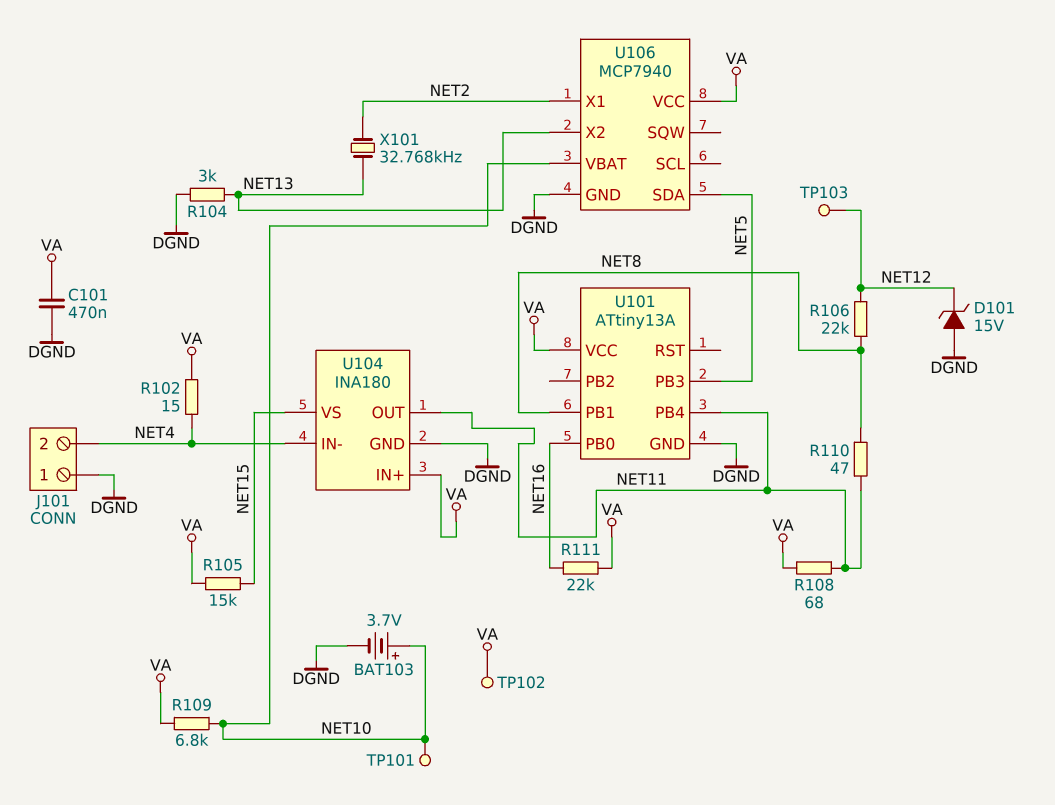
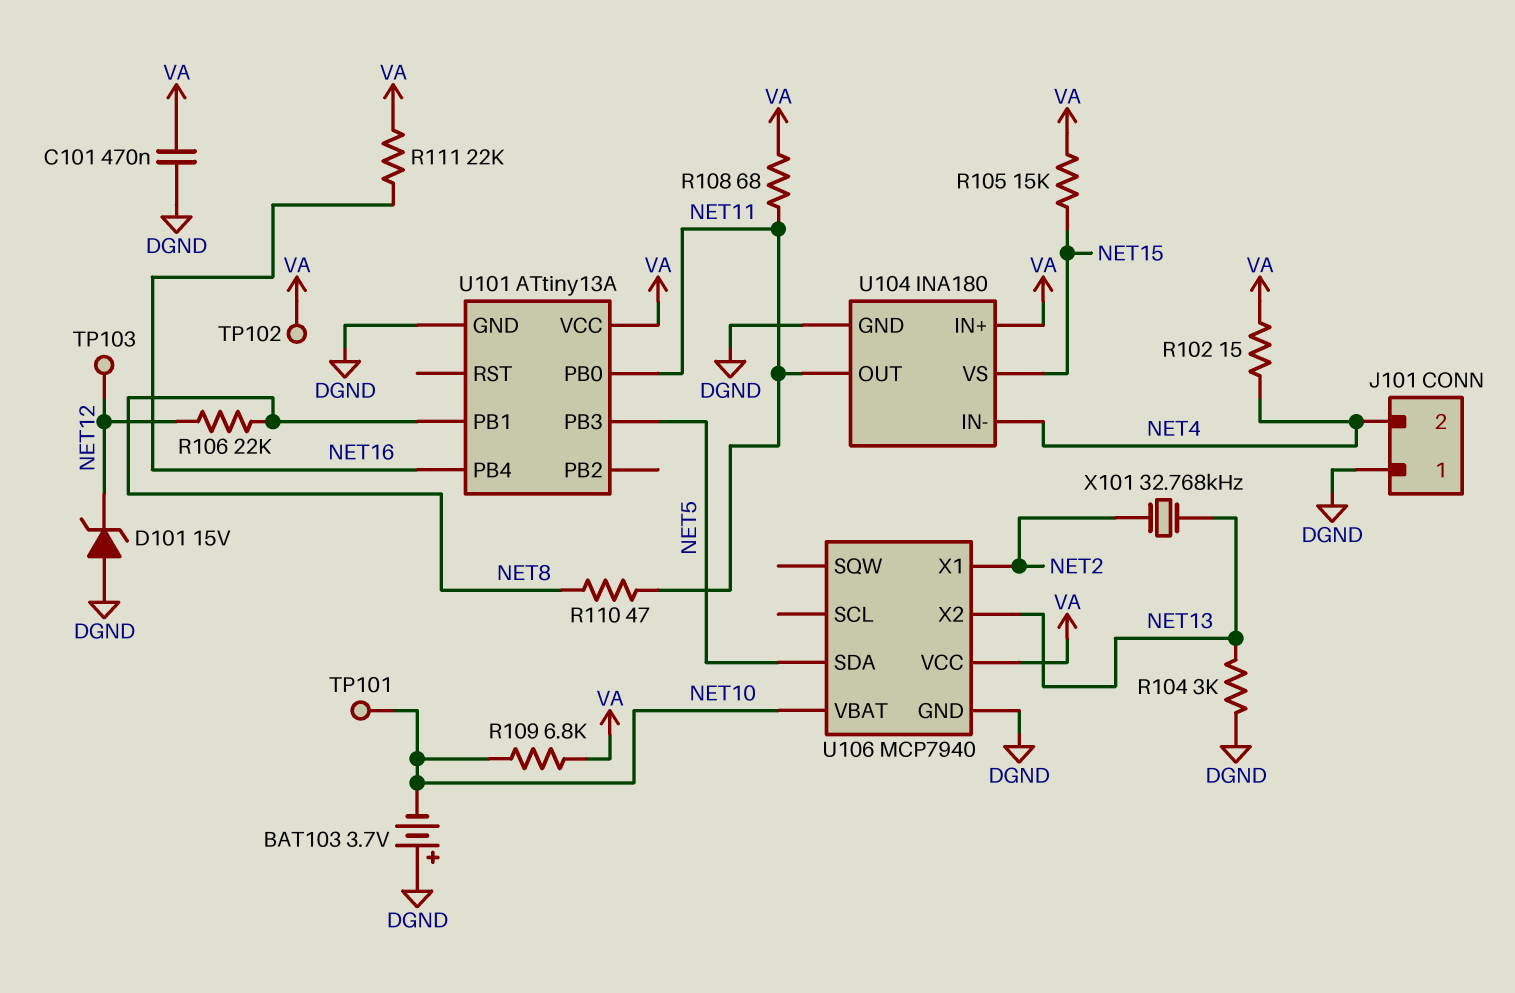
BAT103: 3.7V (plus NET10, minus DGND) -> 3.7V (plus DGND, minus NET10)
U101 pin PB0: NET16 -> NET11
U101 pin PB4: NET11 -> NET16

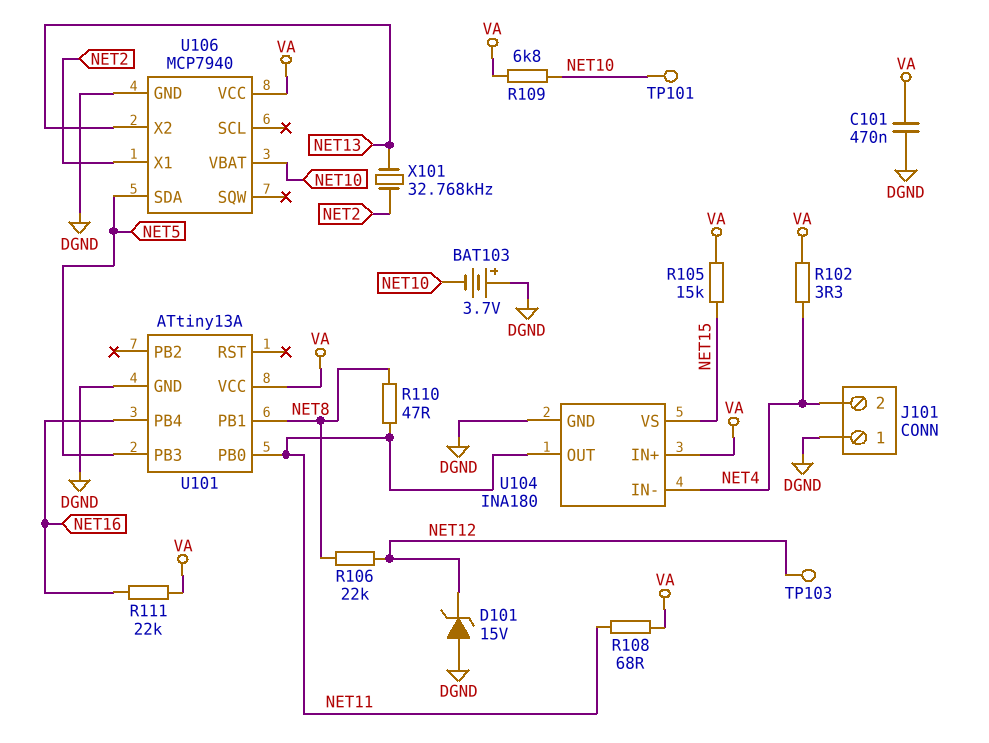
R102: 15 (NET4, VA) -> 3.3 (NET4, VA)
R104: 3k (DGND, NET13) -> none
TP102: test point (VA) -> none

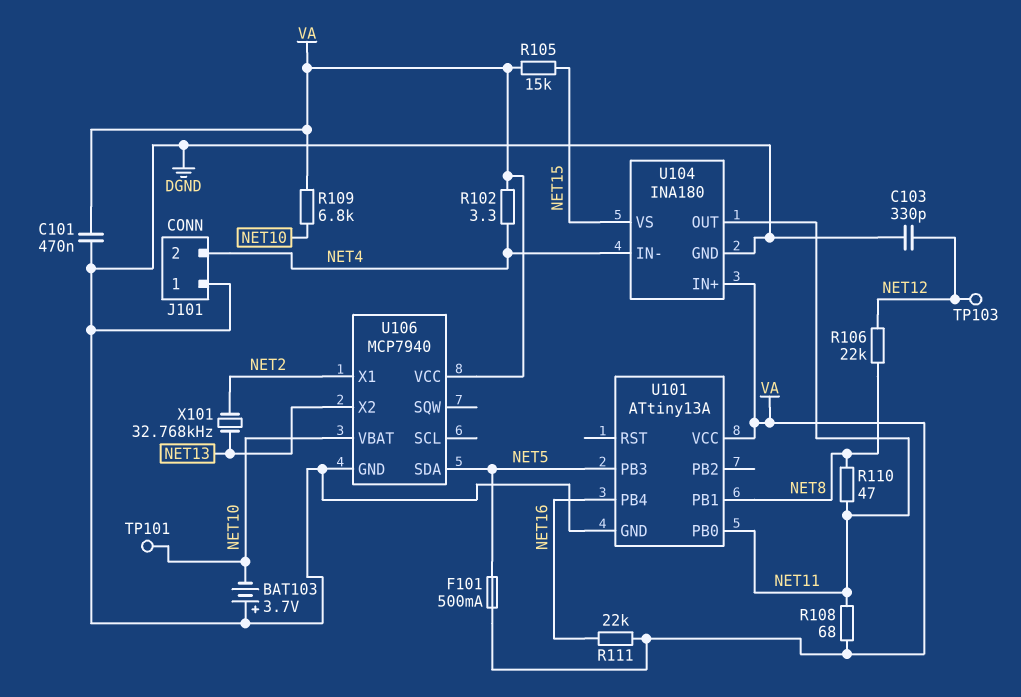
C103: none -> 330pF (DGND, NET12)
D101: zener 15V (A DGND, K NET12) -> none
F101: none -> 500mA (NET5, VA)

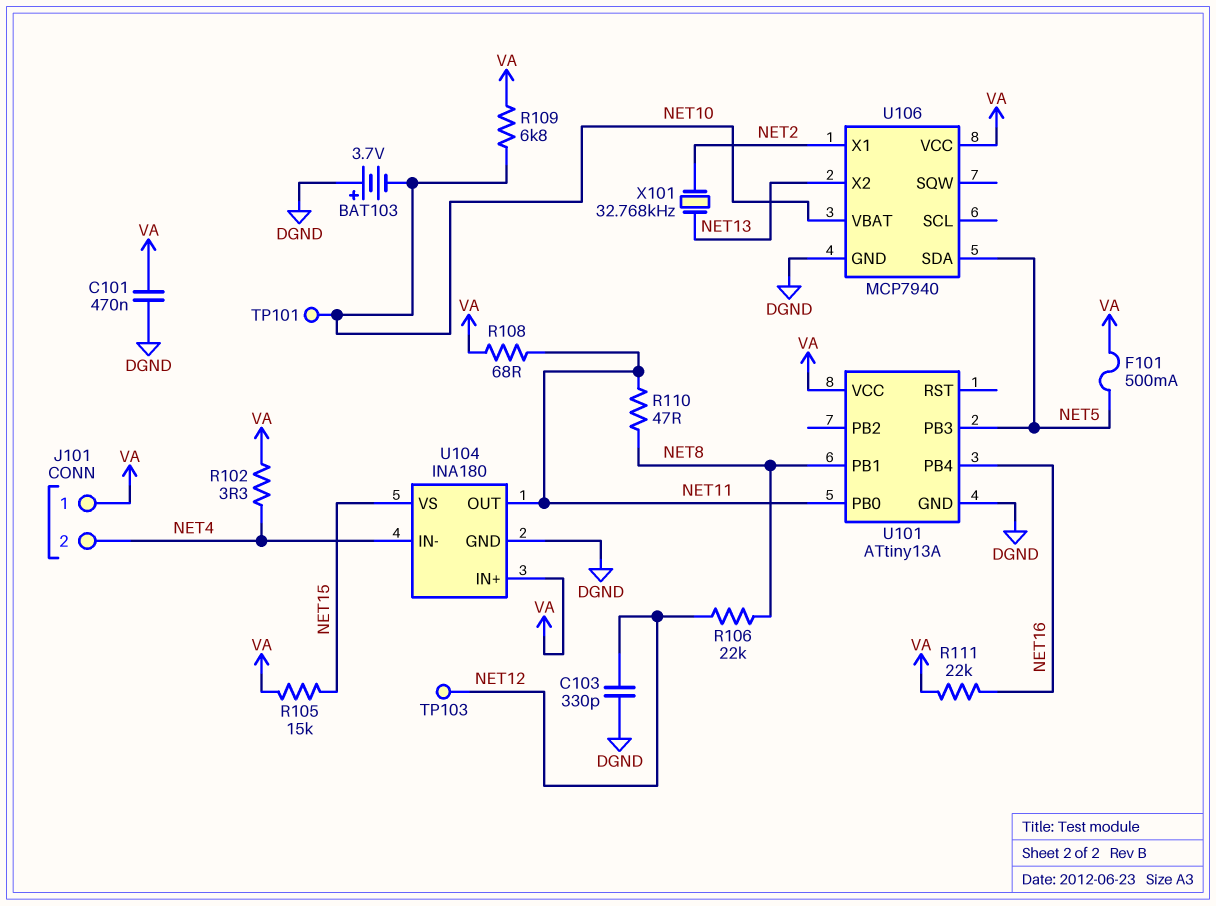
J101 pin 1: DGND -> VA

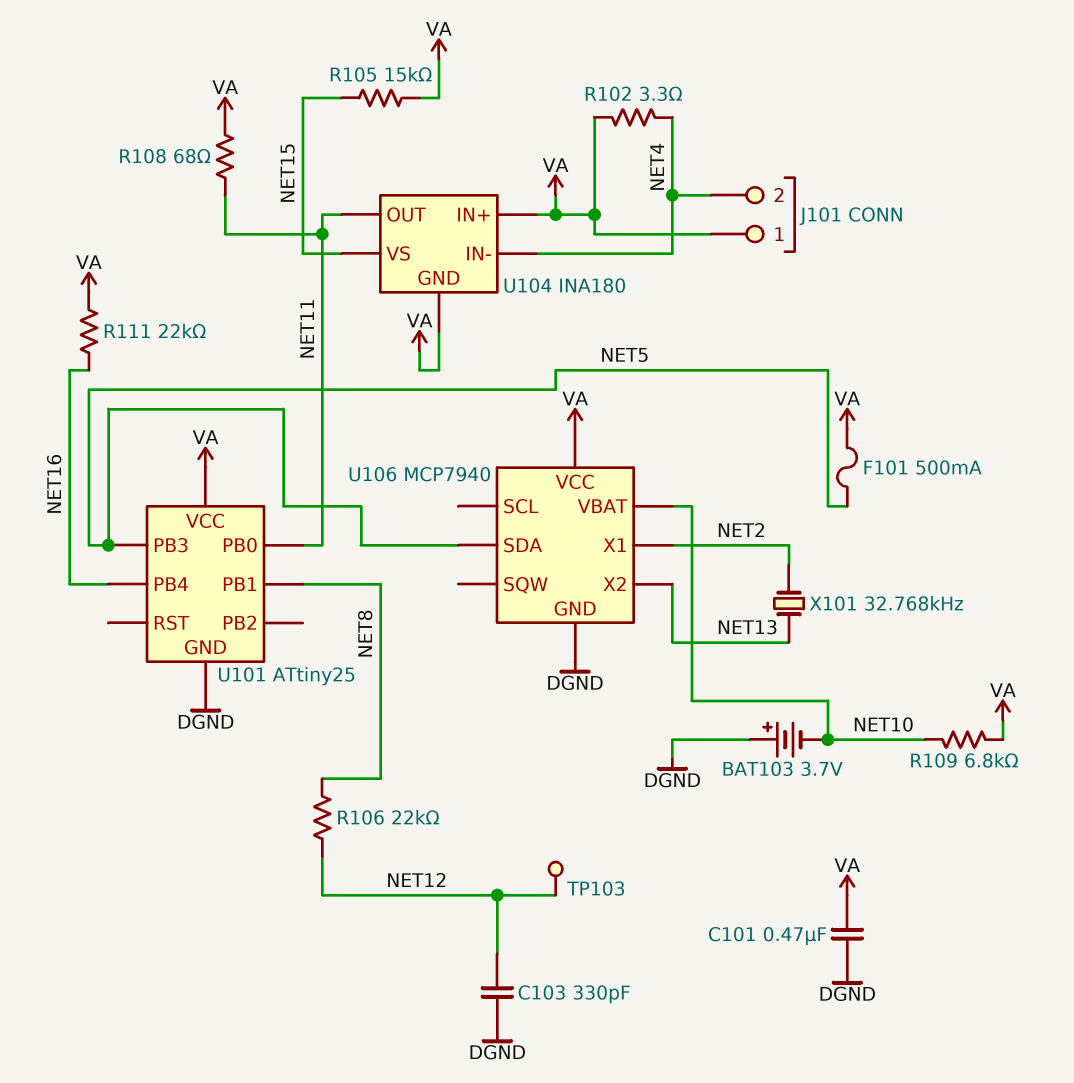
R110: 47 (NET8, NET11) -> none
TP101: test point (NET10) -> none
U101: ATtiny13A -> ATtiny25
U104 pin GND: DGND -> VA

